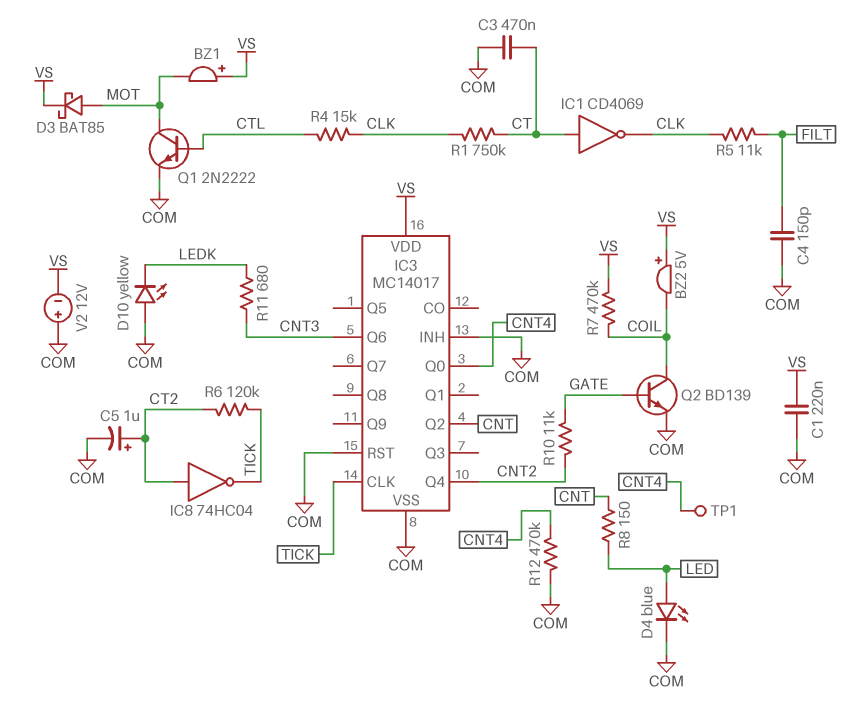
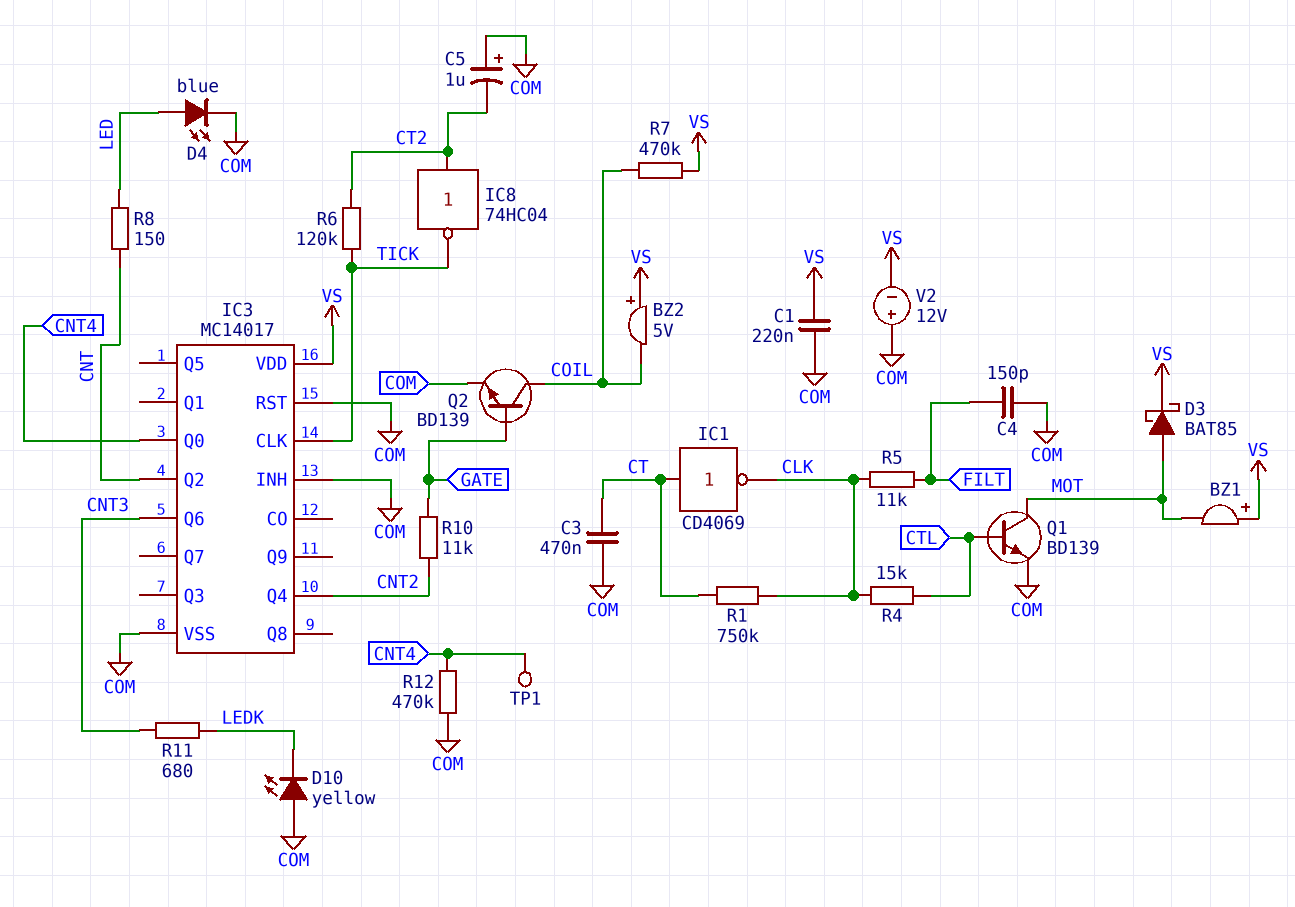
C5: 1uF (plus CT2, minus COM) -> 1uF (plus COM, minus CT2)
Q1: NPN 2N2222 (B CTL, C MOT, E COM) -> NPN BD139 (B CTL, C MOT, E COM)

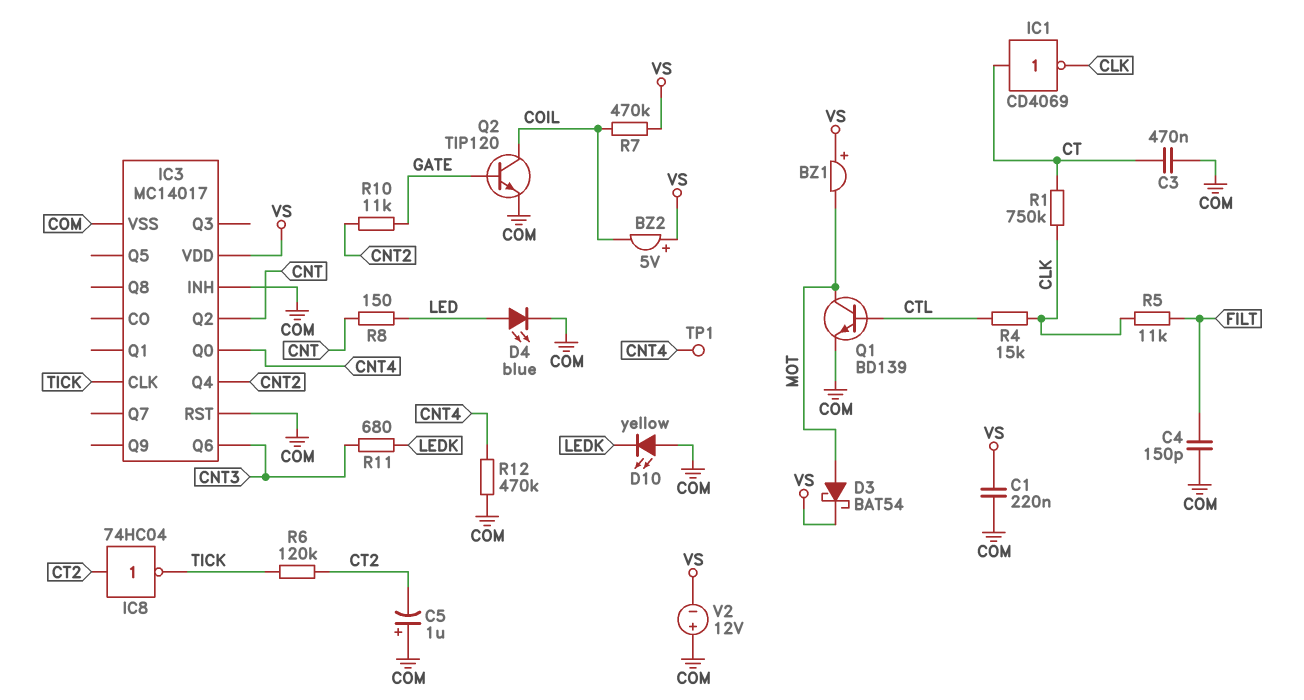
D3: schottky BAT85 (A MOT, K VS) -> schottky BAT54 (A MOT, K VS)
Q2: NPN BD139 (B GATE, C COIL, E COM) -> NPN TIP120 (B GATE, C COIL, E COM)

